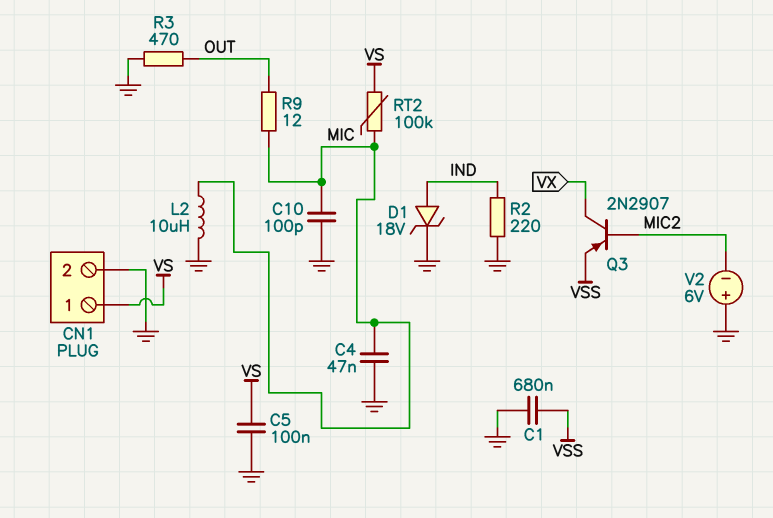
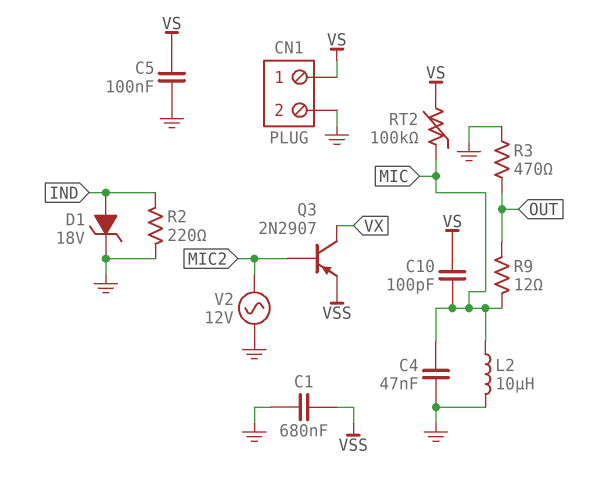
C10: 100pF (GND, MIC) -> 100pF (MIC, VS)
V2: 6V (plus GND, minus MIC2) -> AC 12V (GND, MIC2)

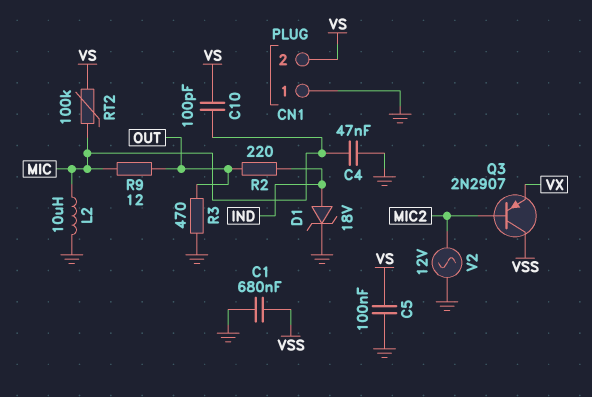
CN1 pin 1: VS -> GND
CN1 pin 2: GND -> VS
Q3: PNP 2N2907 (B MIC2, C VX, E VSS) -> PNP 2N2907 (B MIC2, C VSS, E VX)
R2: 220 (GND, IND) -> 220 (IND, OUT)

